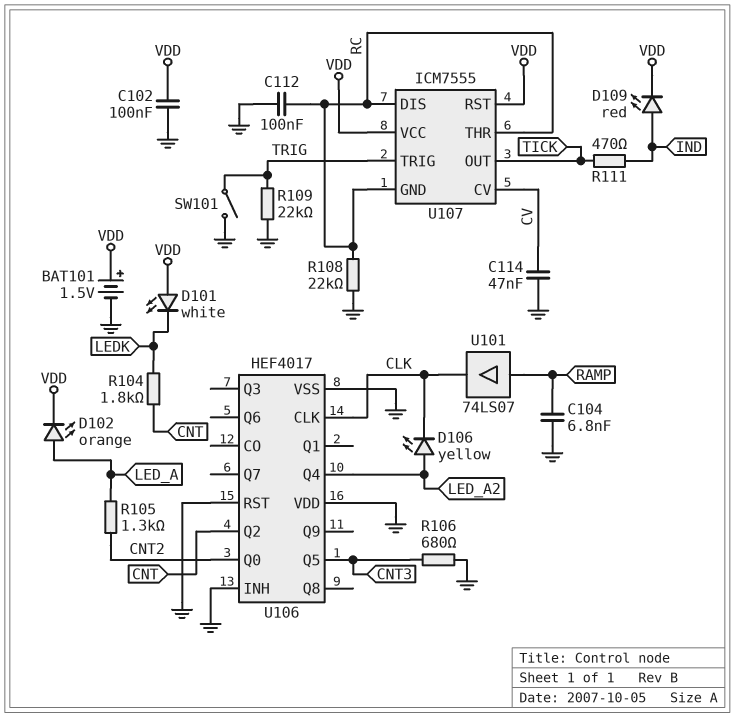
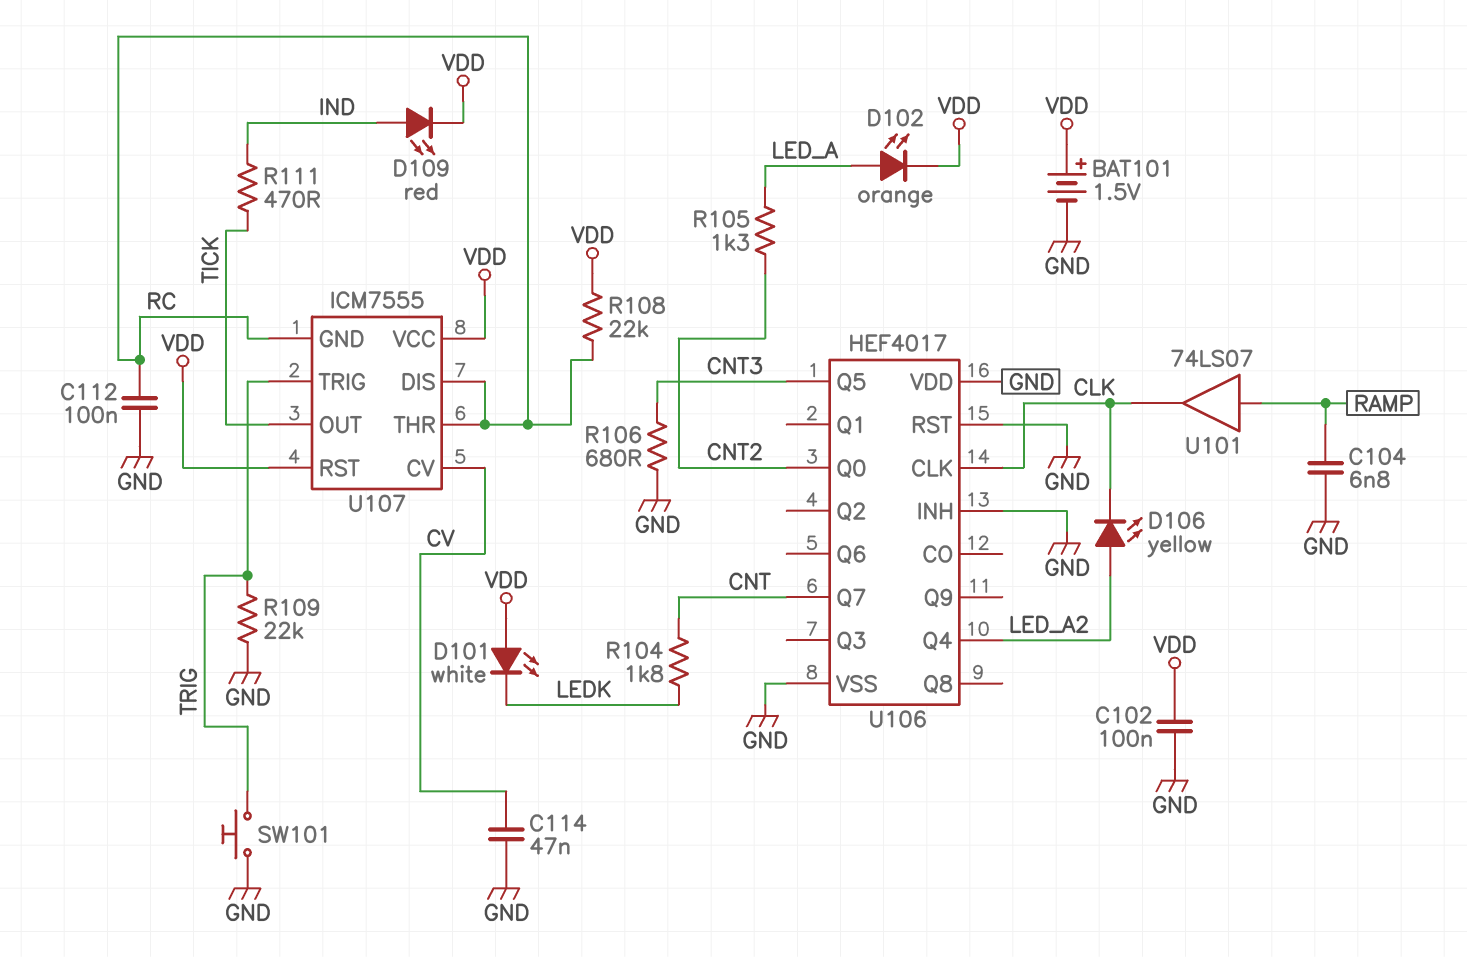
R108: 22k (GND, RC) -> 22k (RC, VDD)
SW101: switch (GND, TRIG) -> button (GND, TRIG)
U106 pin Q2: CNT -> none
U106 pin Q7: none -> CNT

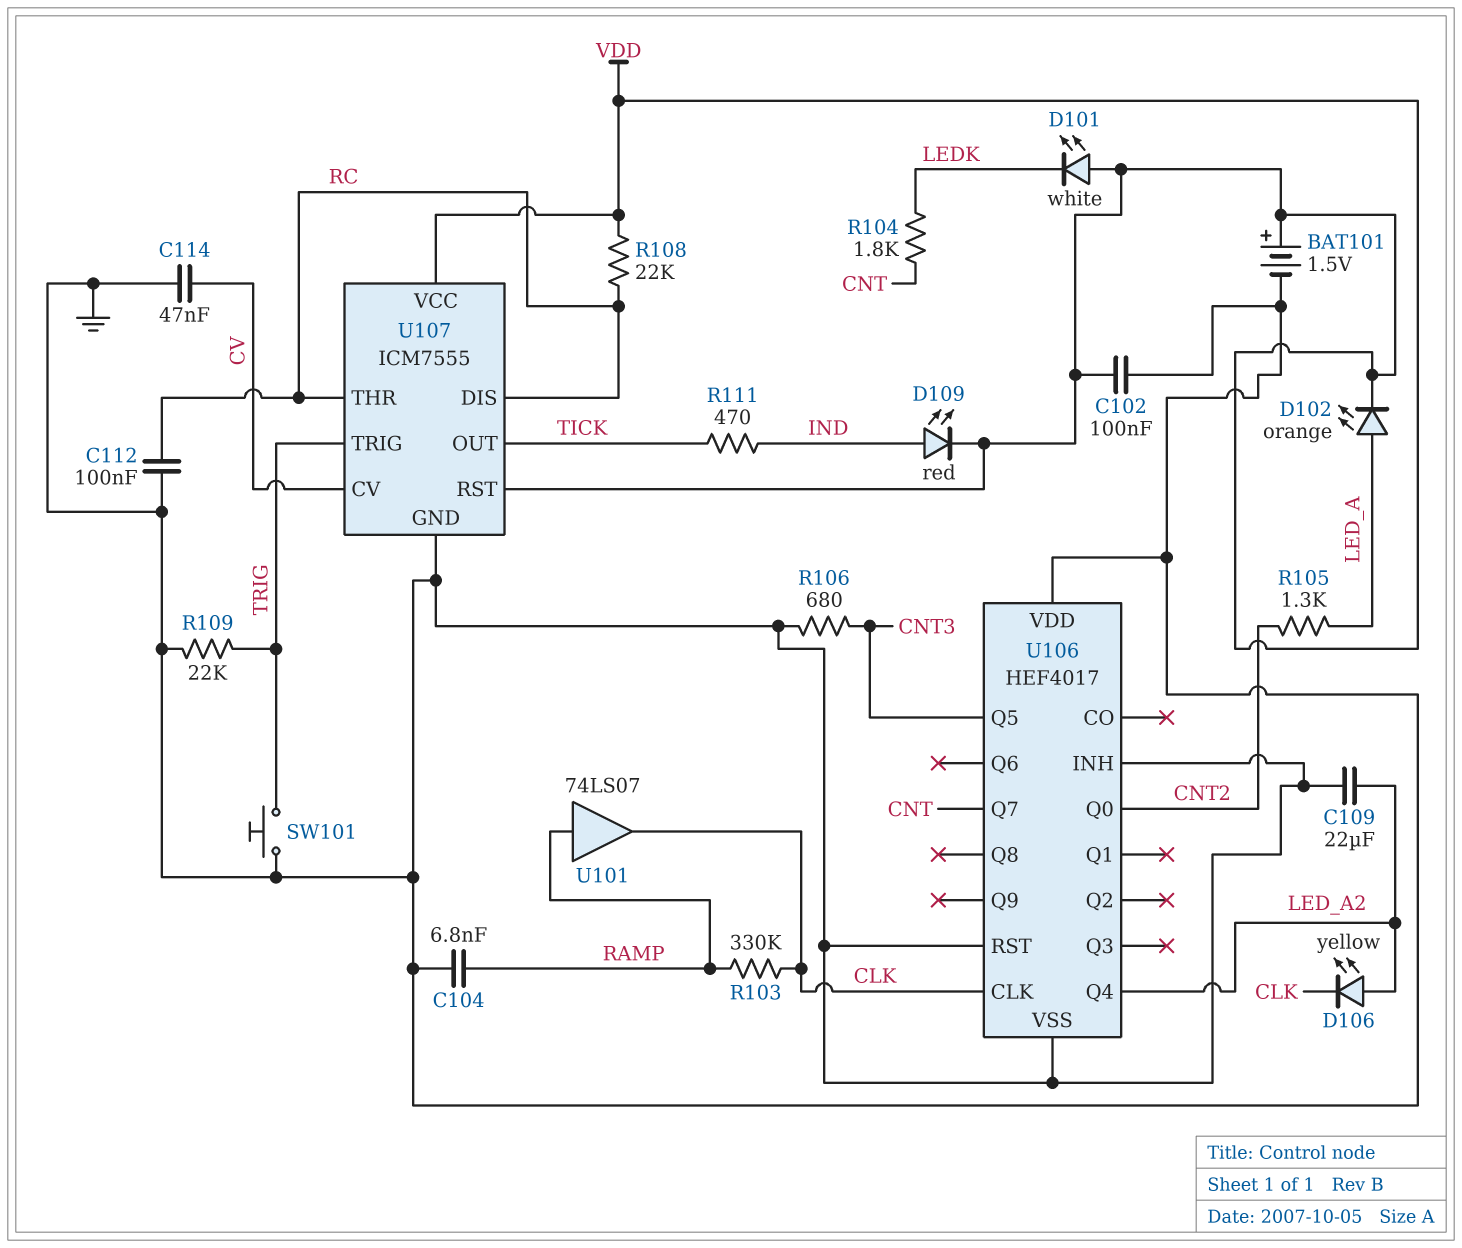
C109: none -> 22uF (GND, LED_A2)
R103: none -> 330k (CLK, RAMP)
U107 pin GND: RC -> GND

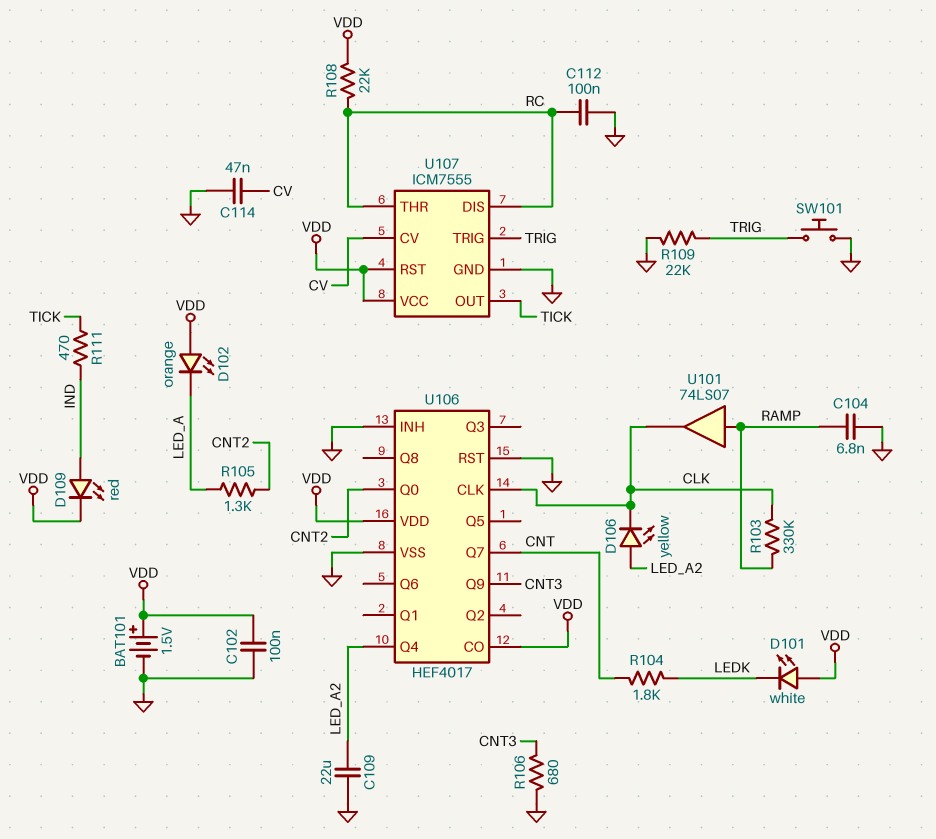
D102: LED orange (A LED_A, K VDD) -> LED orange (A VDD, K LED_A)
U106 pin CO: none -> VDD
U106 pin Q5: CNT3 -> none
U106 pin Q9: none -> CNT3
U106 pin VDD: GND -> VDD

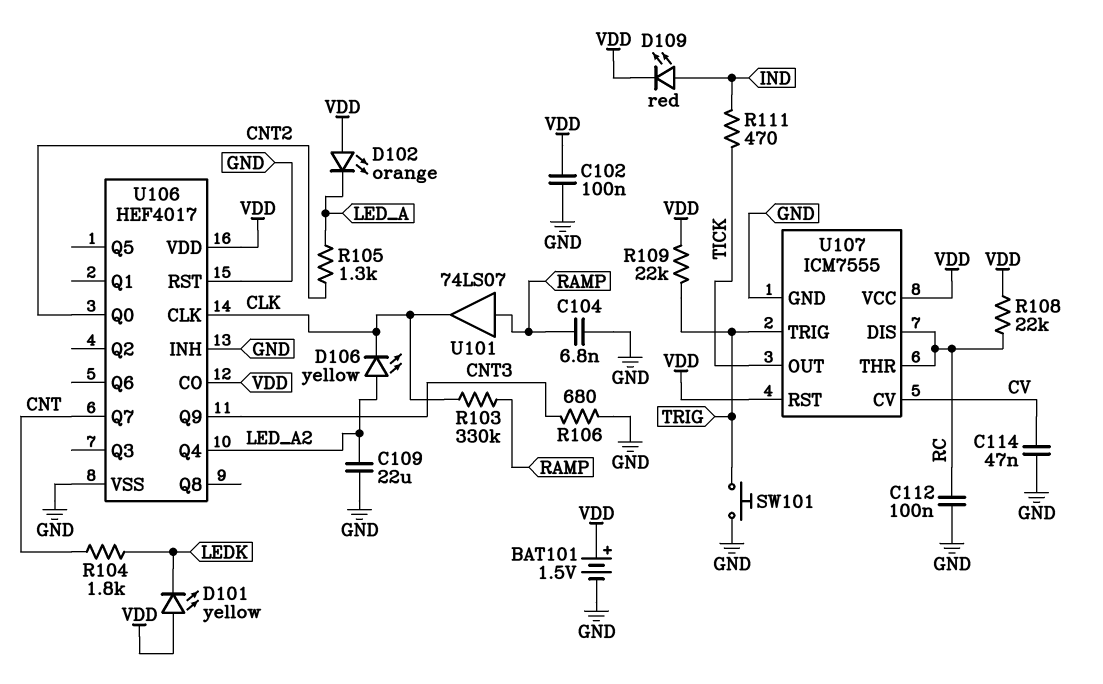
D101: LED white (A VDD, K LEDK) -> LED yellow (A VDD, K LEDK)
R109: 22k (GND, TRIG) -> 22k (TRIG, VDD)

